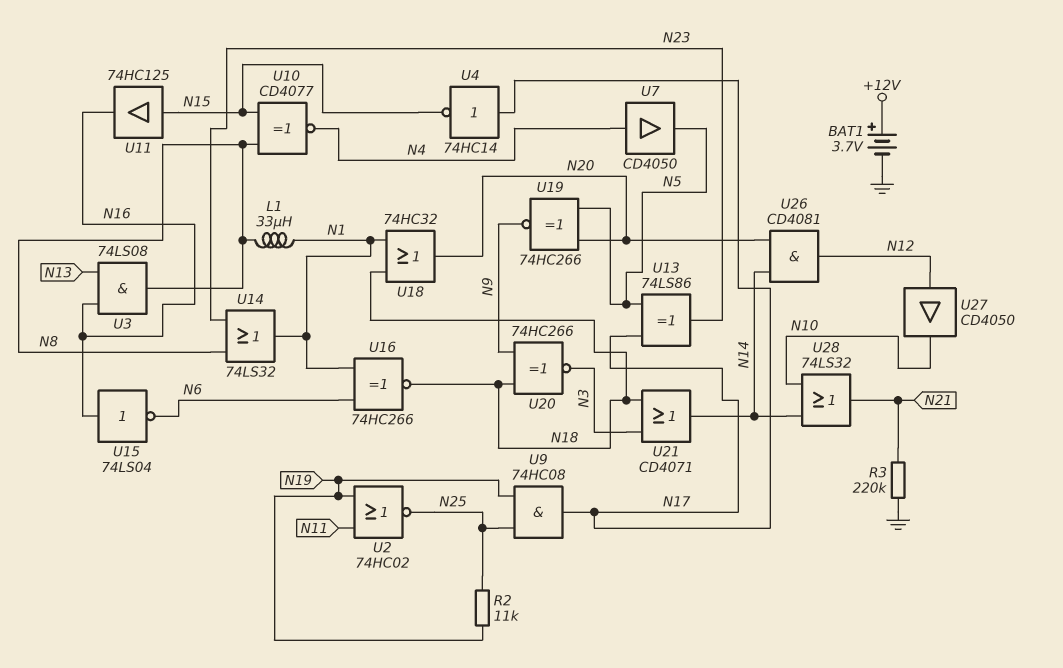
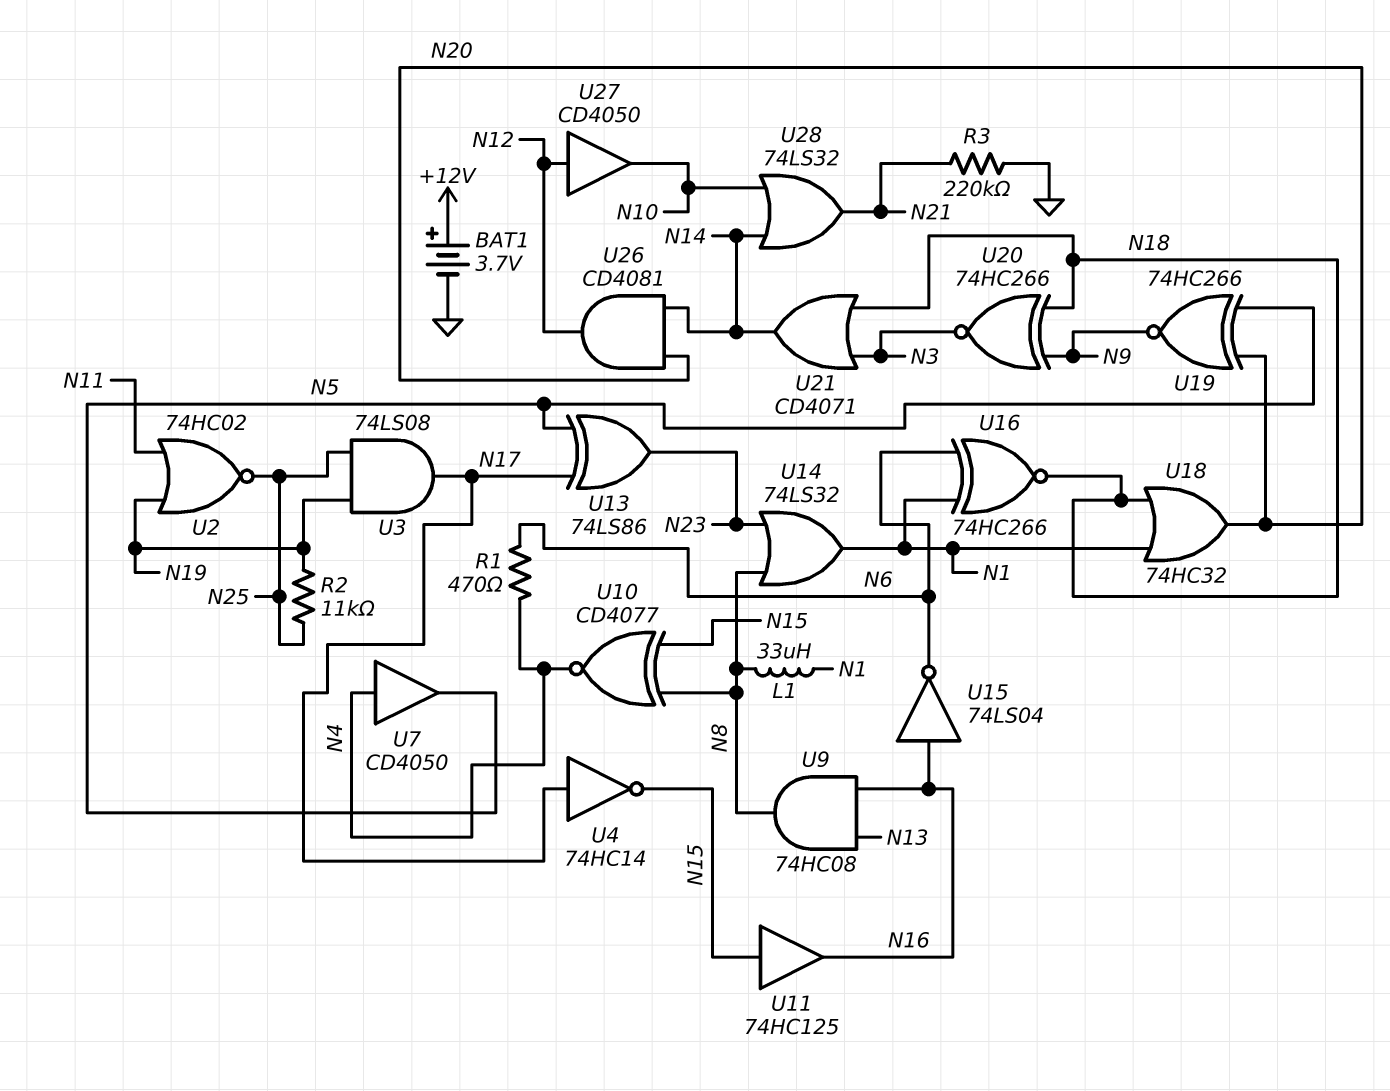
R1: none -> 470 (N4, N6)
U3: AND 74LS08 (in N13, in N16, out N8) -> AND 74LS08 (in N19, in N25, out N17)
U9: AND 74HC08 (in N19, in N25, out N17) -> AND 74HC08 (in N13, in N16, out N8)

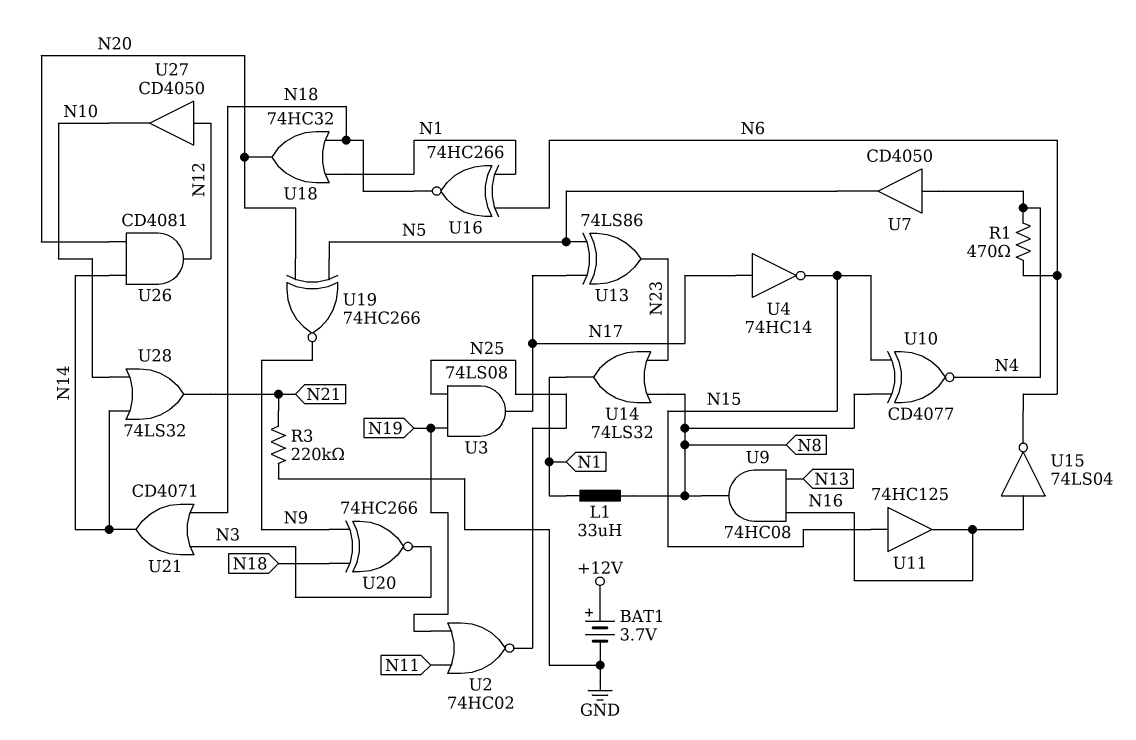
R2: 11k (N19, N25) -> none

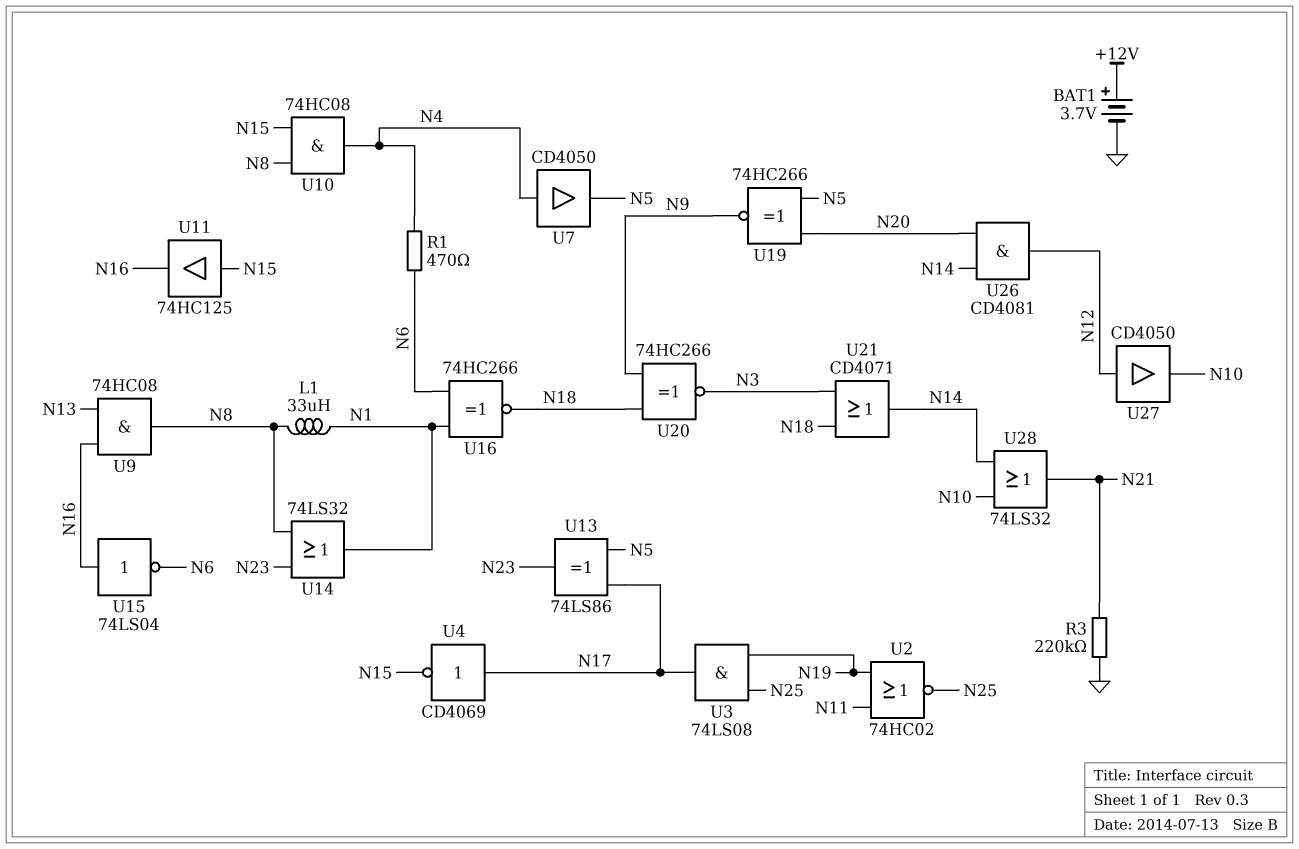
U4: NOT 74HC14 (in N17, out N15) -> NOT CD4069 (in N17, out N15)
U10: XNOR CD4077 (in N8, in N15, out N4) -> AND 74HC08 (in N8, in N15, out N4)
U18: OR 74HC32 (in N1, in N18, out N20) -> none

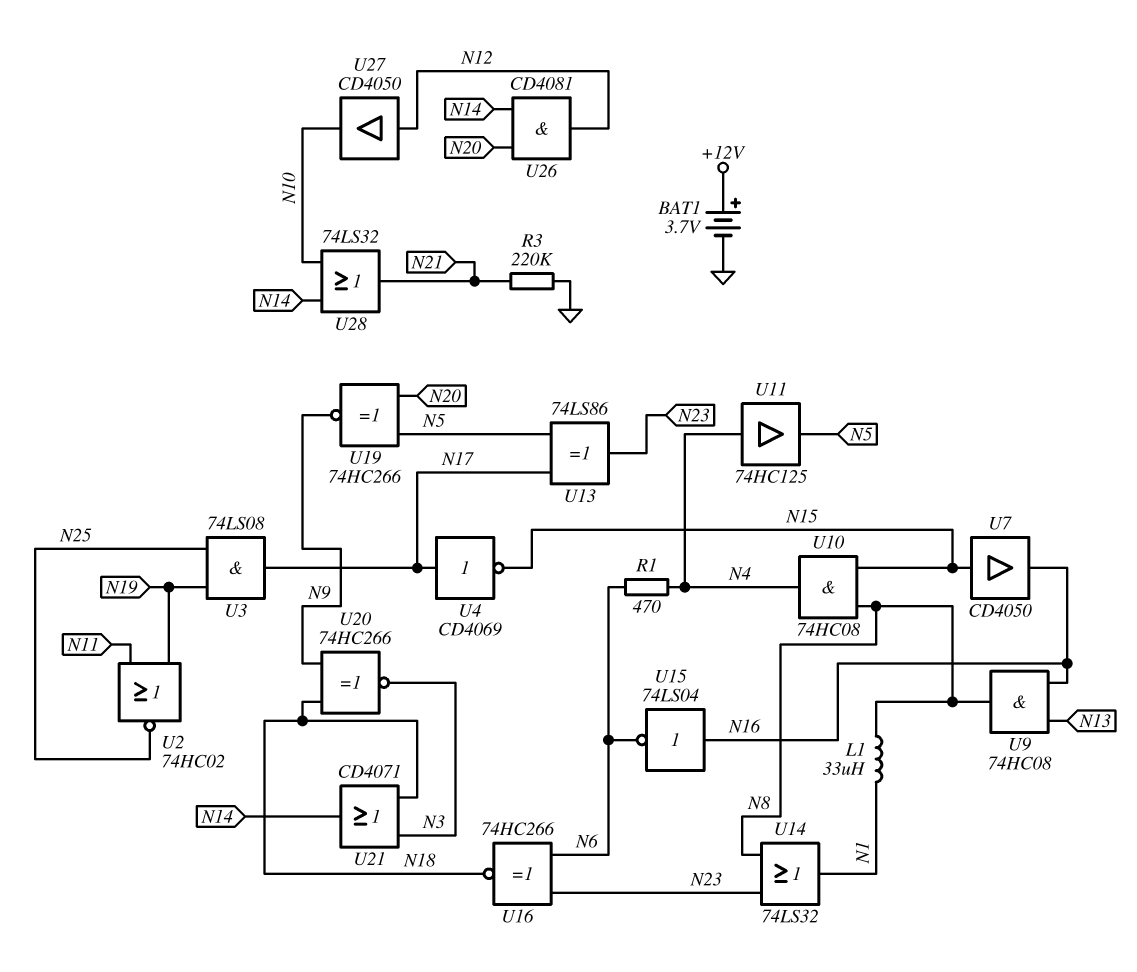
U7: buffer CD4050 (in N4, out N5) -> buffer CD4050 (in N15, out N16)
U11: buffer 74HC125 (in N15, out N16) -> buffer 74HC125 (in N4, out N5)
U16: XNOR 74HC266 (in N1, in N6, out N18) -> XNOR 74HC266 (in N6, in N23, out N18)

